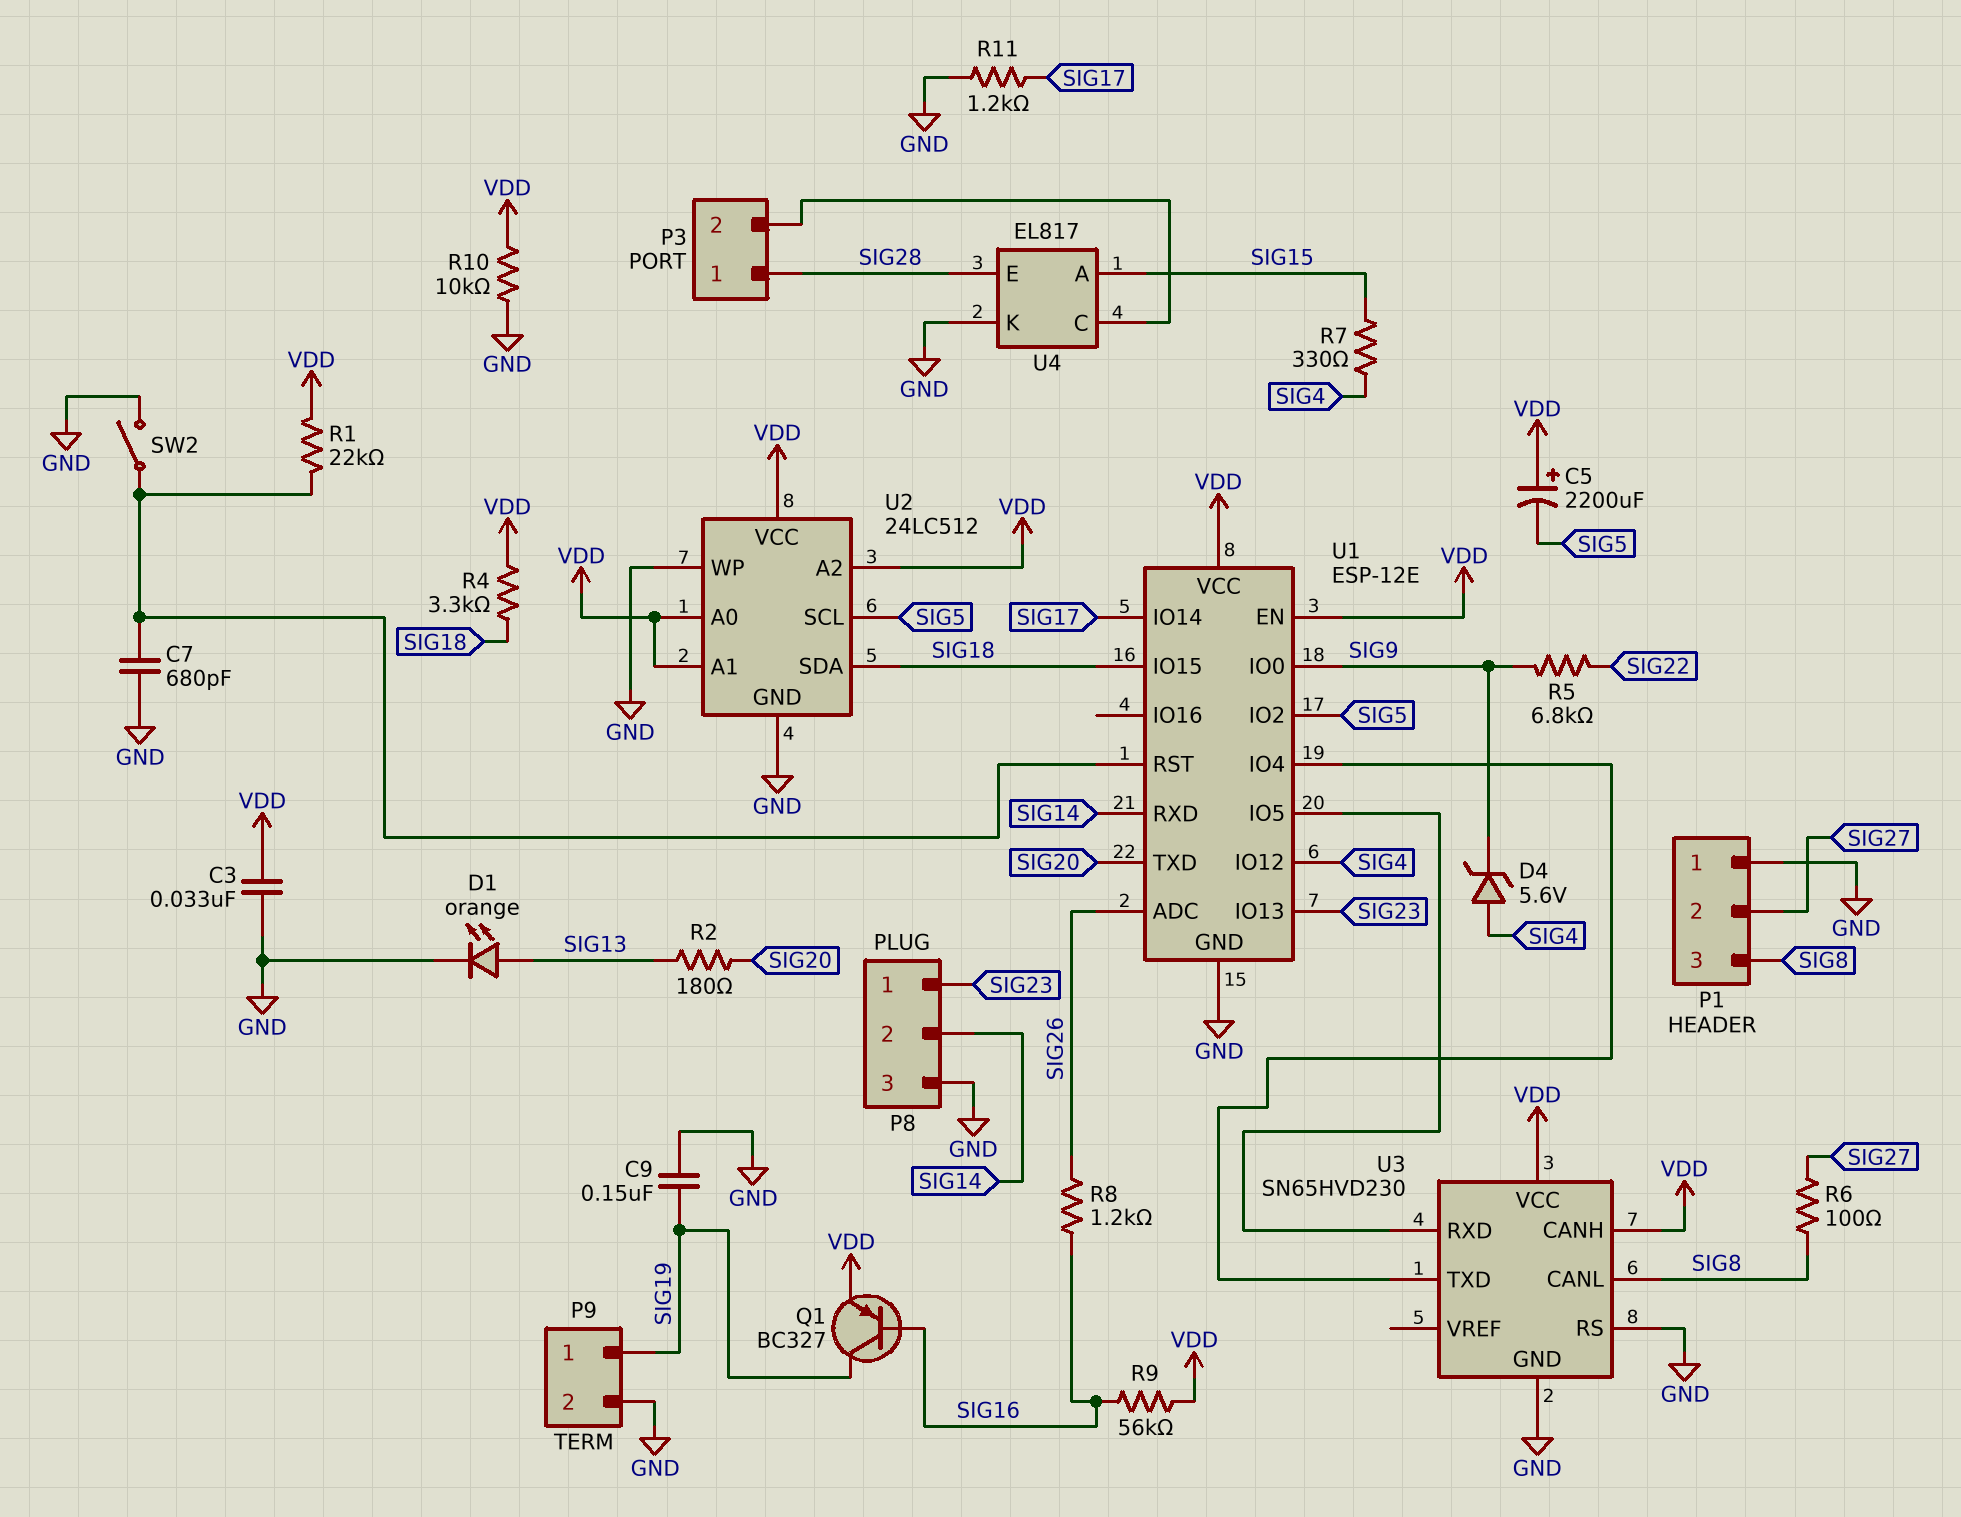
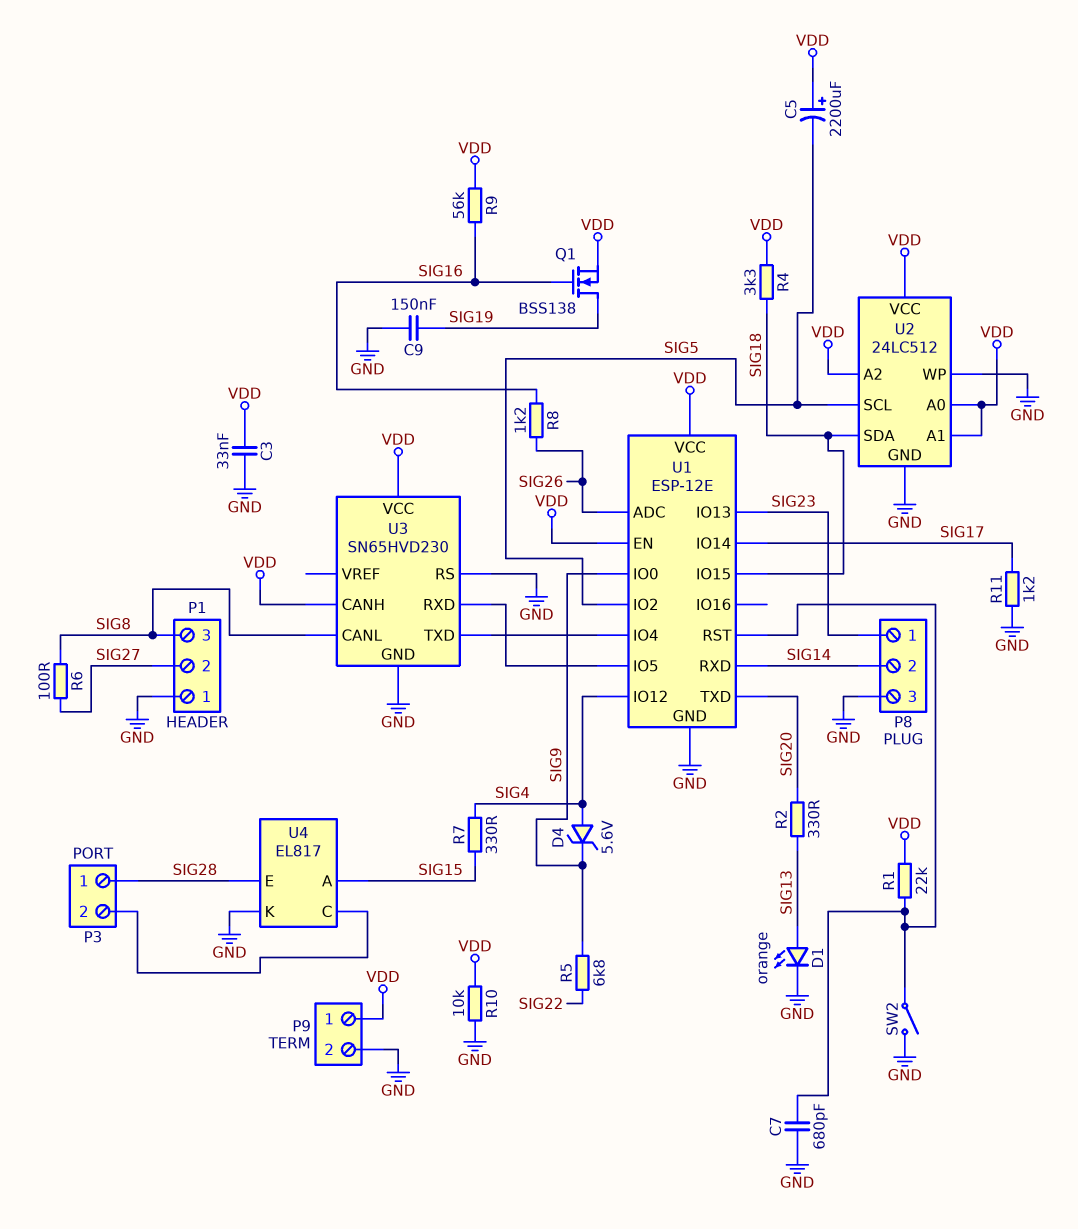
P9 pin 1: SIG19 -> VDD
Q1: PNP BC327 (B SIG16, C SIG19, E VDD) -> NMOS BSS138 (G SIG16, D SIG19, S VDD)
R2: 180 (SIG13, SIG20) -> 330 (SIG13, SIG20)

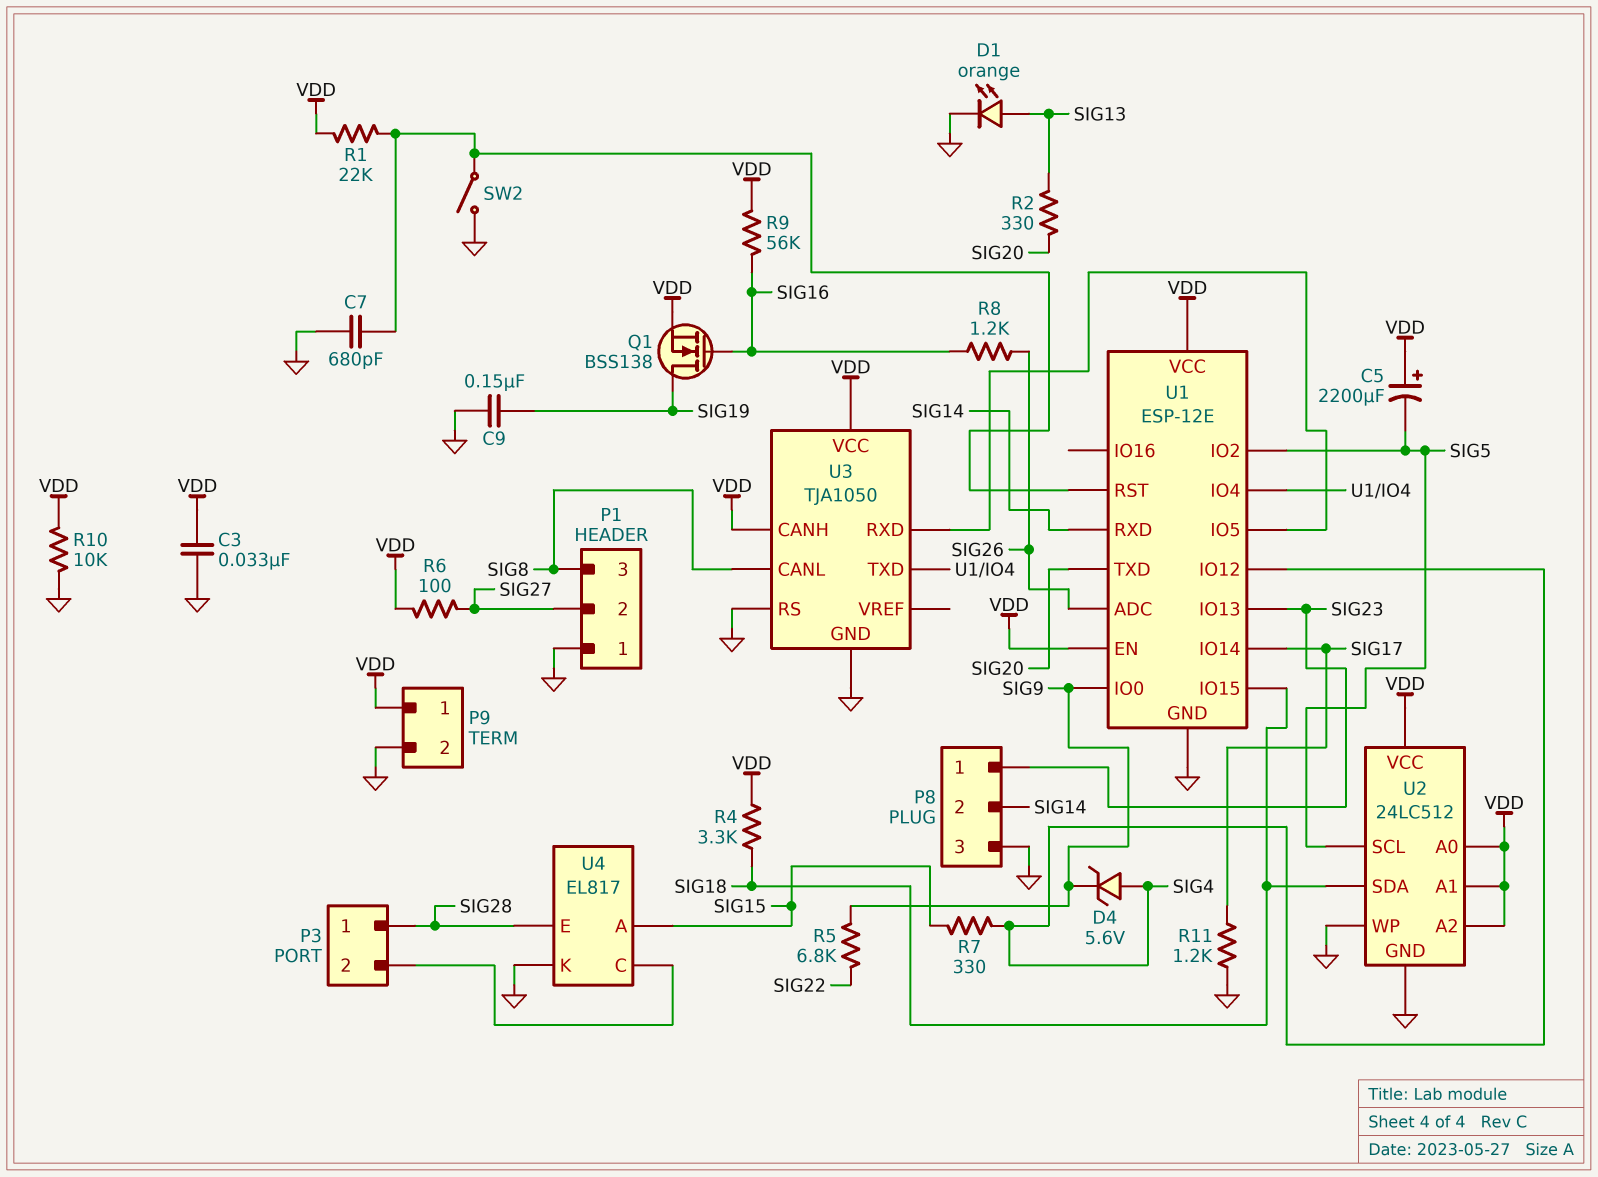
R6: 100 (SIG8, SIG27) -> 100 (SIG27, VDD)
U3: SN65HVD230 -> TJA1050

